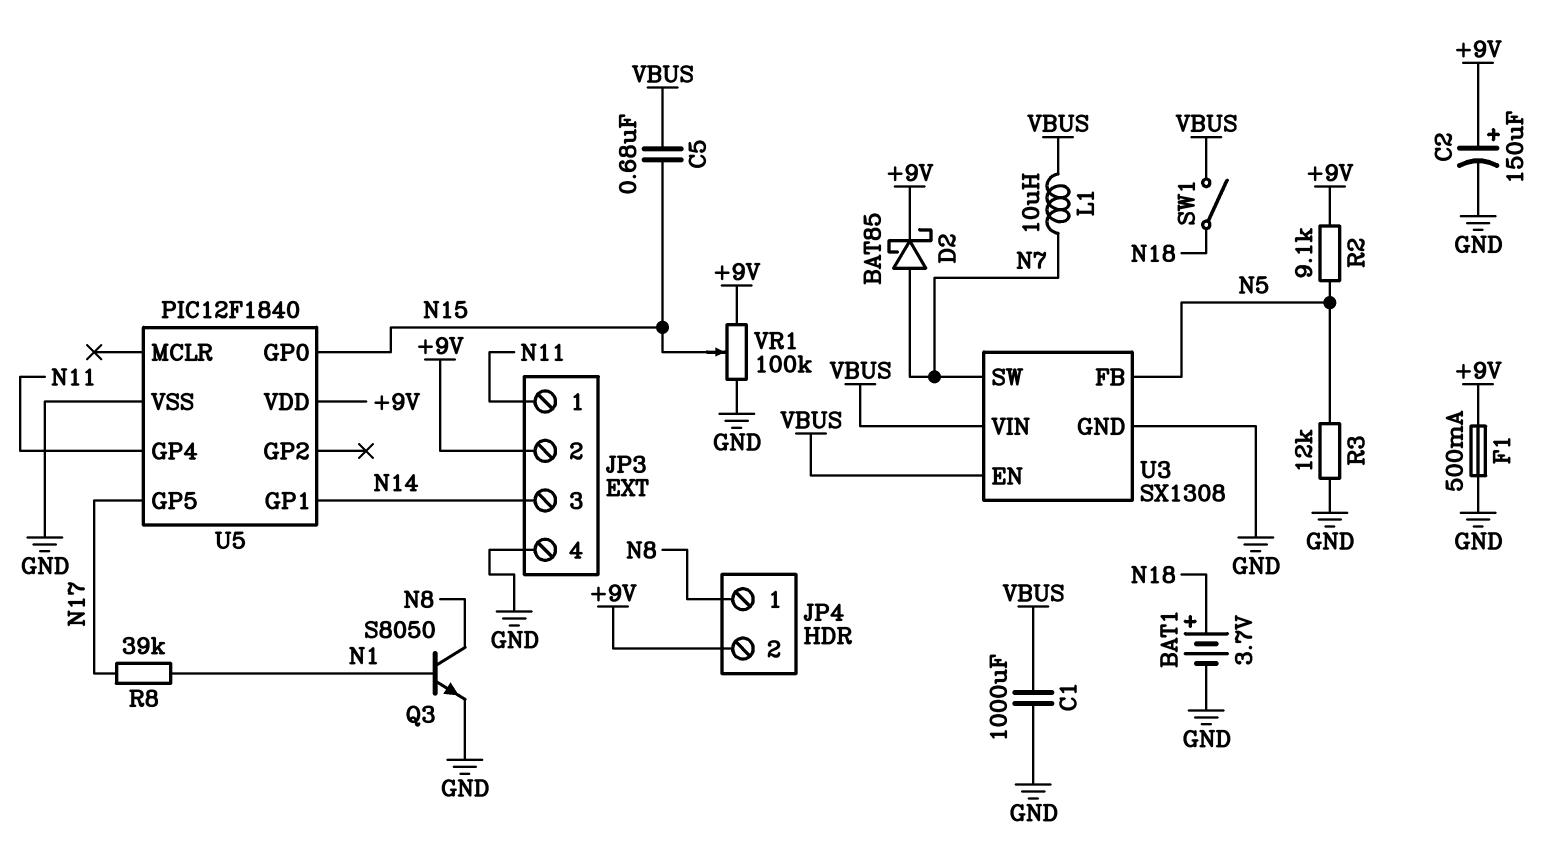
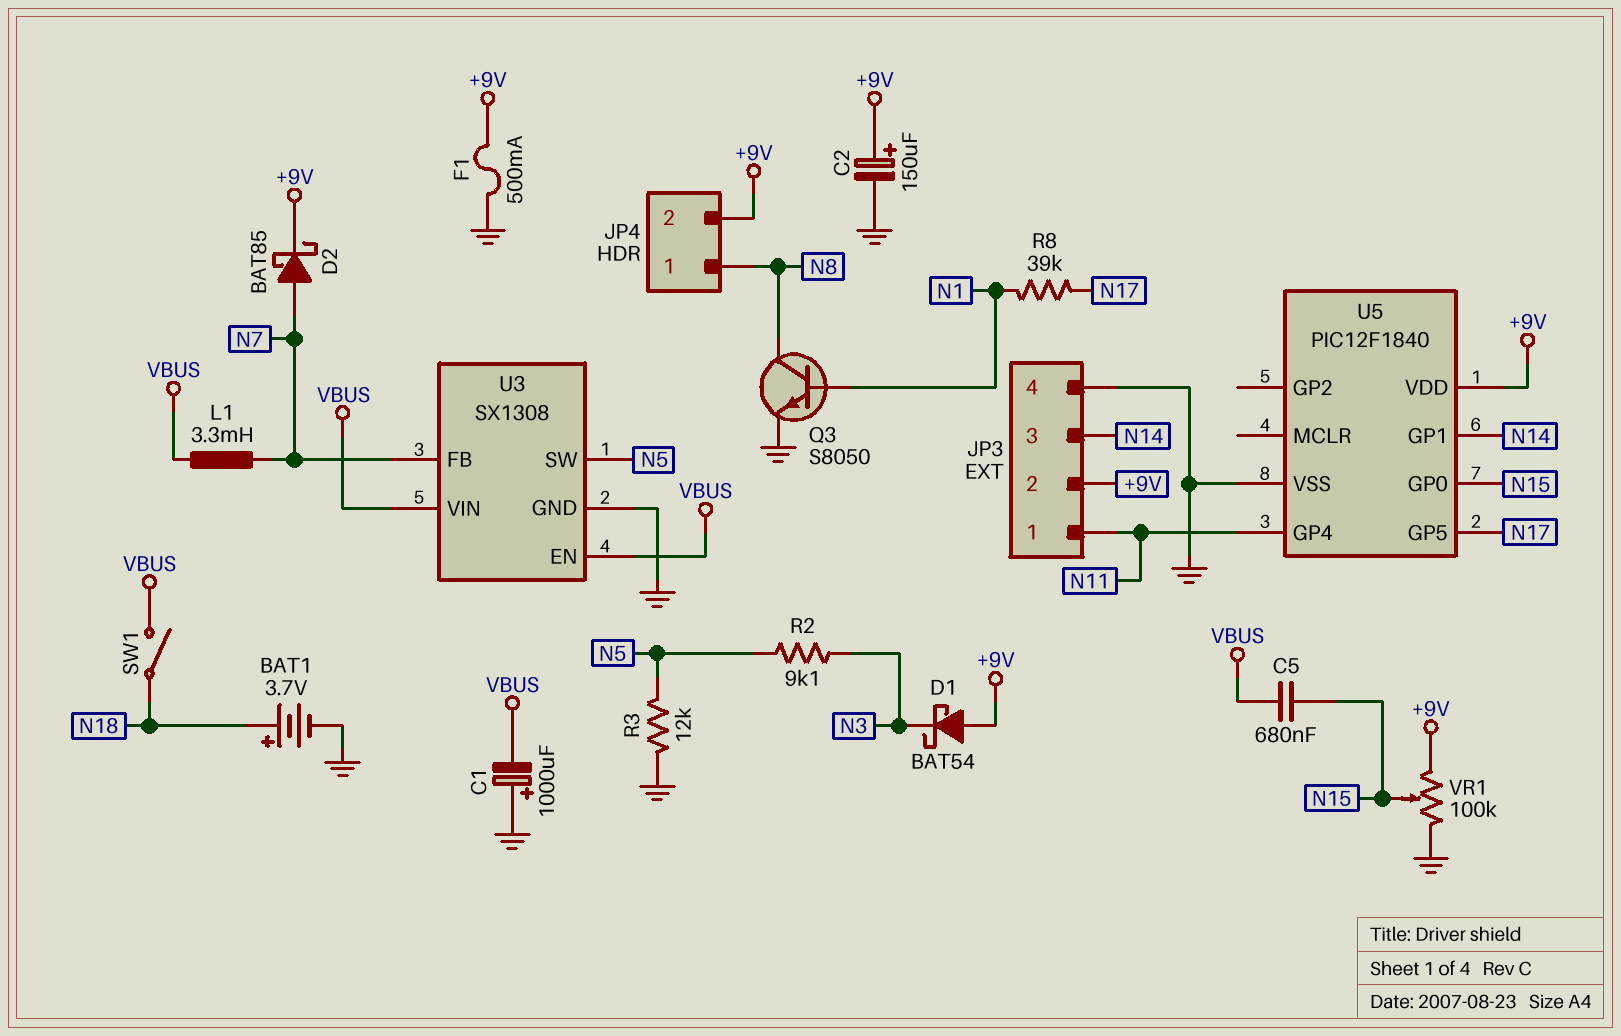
C1: 1000uF (GND, VBUS) -> 1000uF (plus GND, minus VBUS)
D1: none -> schottky BAT54 (A +9V, K N3)
L1: 10uH (N7, VBUS) -> 3.3mH (N7, VBUS)
R2: 9.1k (+9V, N5) -> 9.1k (N3, N5)
U3 pin FB: N5 -> N7
U3 pin SW: N7 -> N5

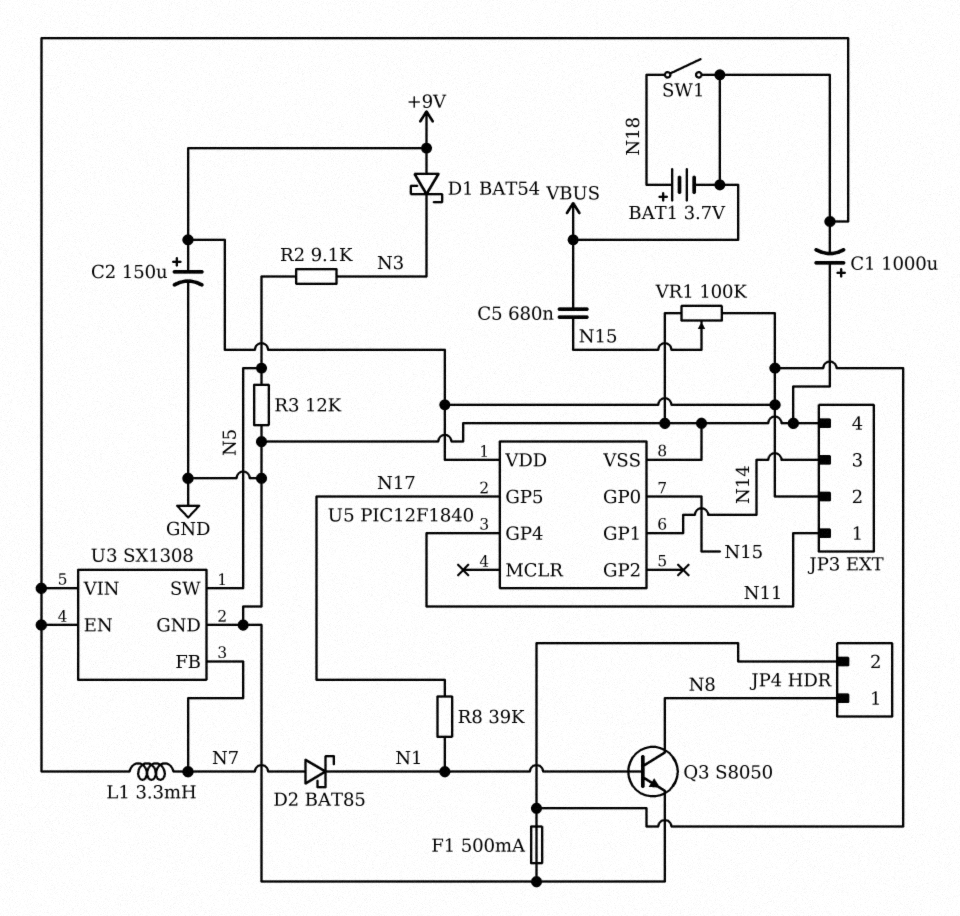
BAT1: 3.7V (plus N18, minus GND) -> 3.7V (plus N18, minus VBUS)
D2: schottky BAT85 (A N7, K +9V) -> schottky BAT85 (A N7, K N1)

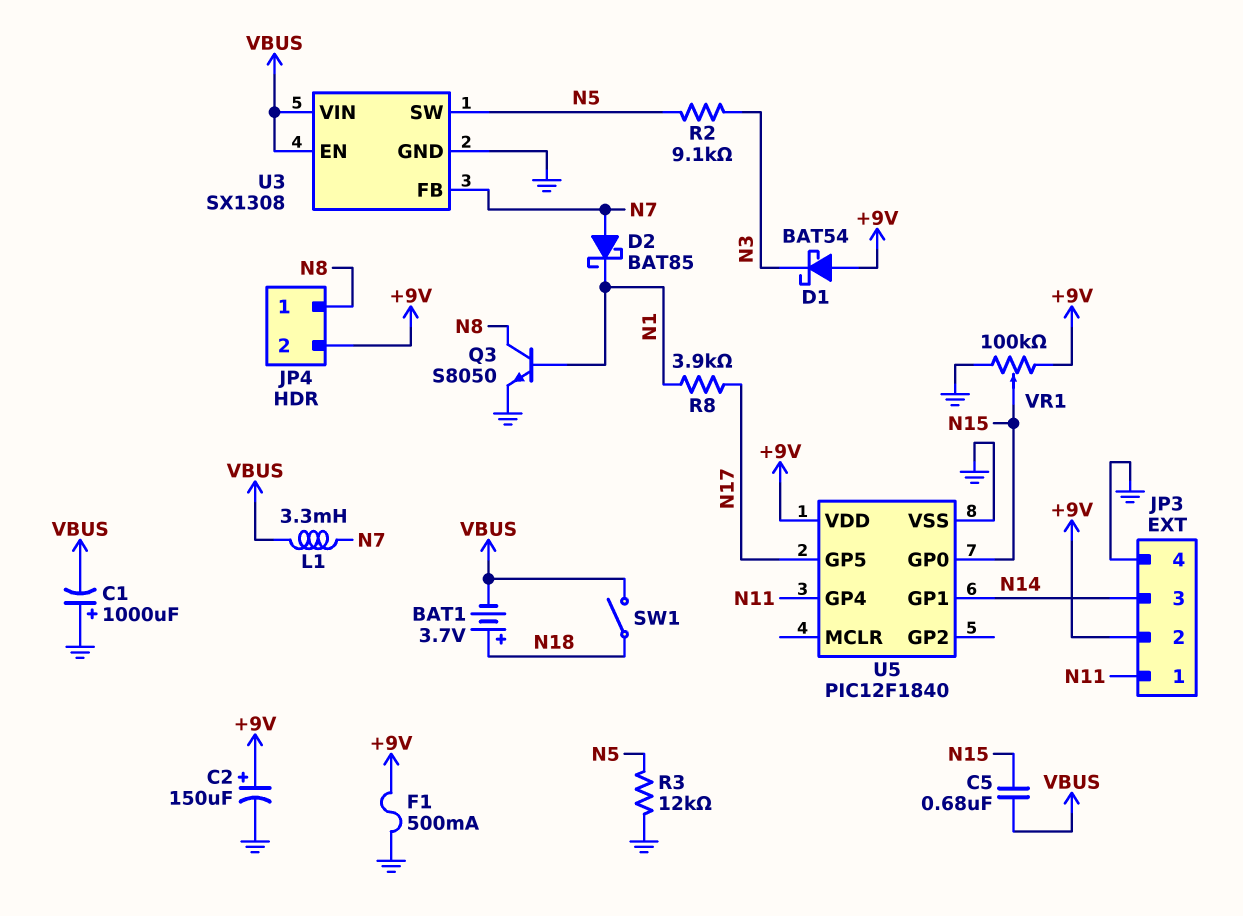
R8: 39k (N1, N17) -> 3.9k (N1, N17)

